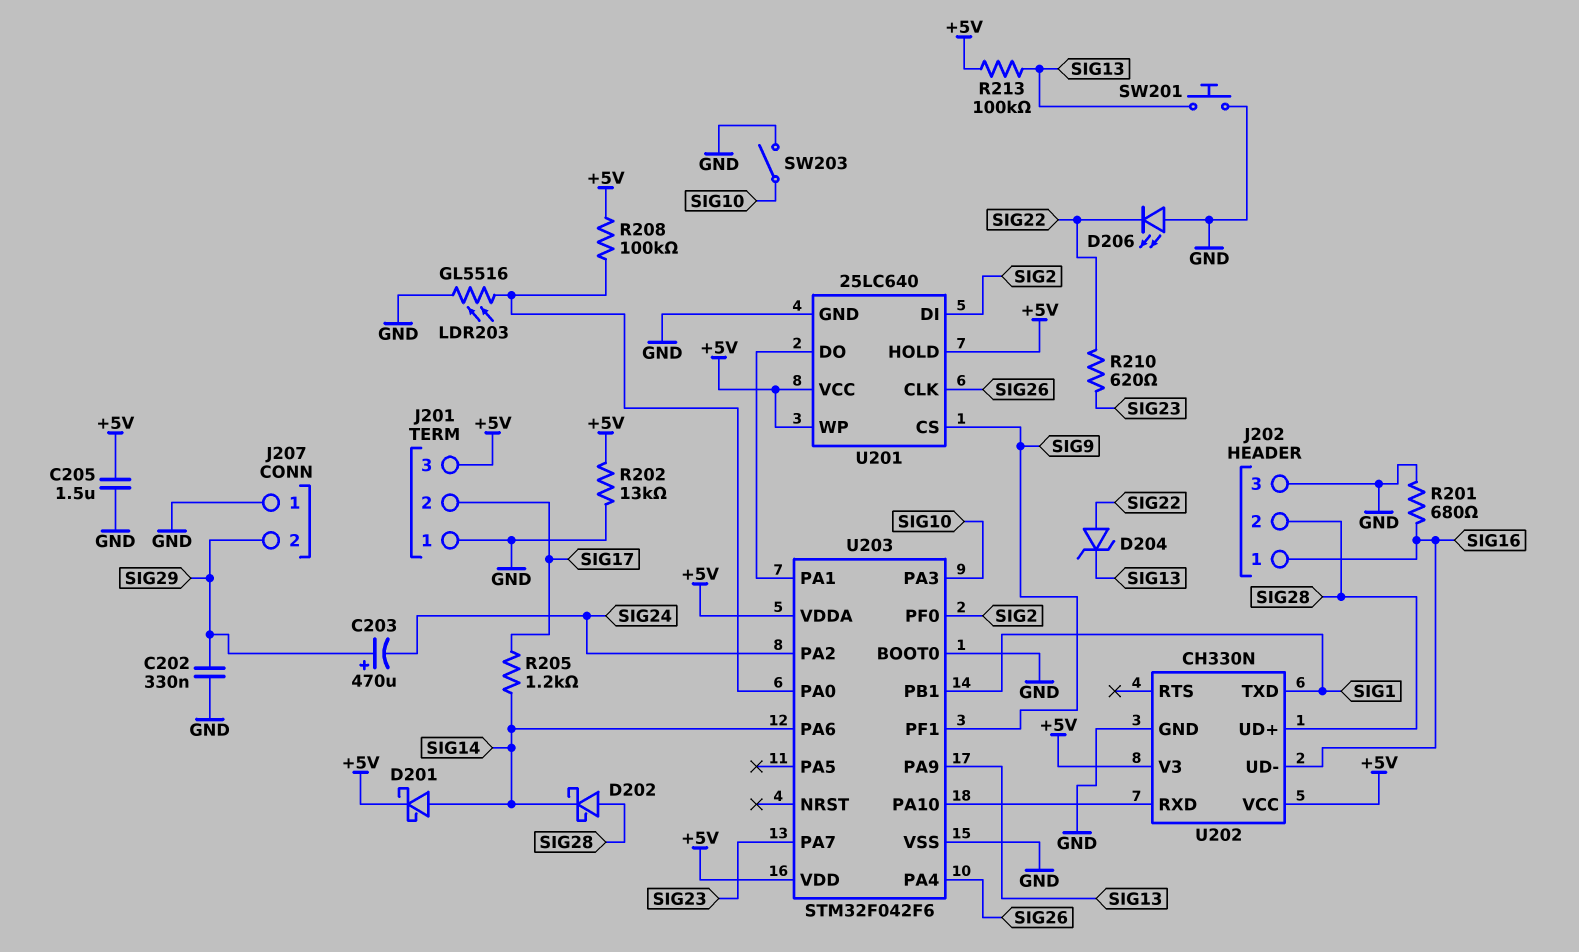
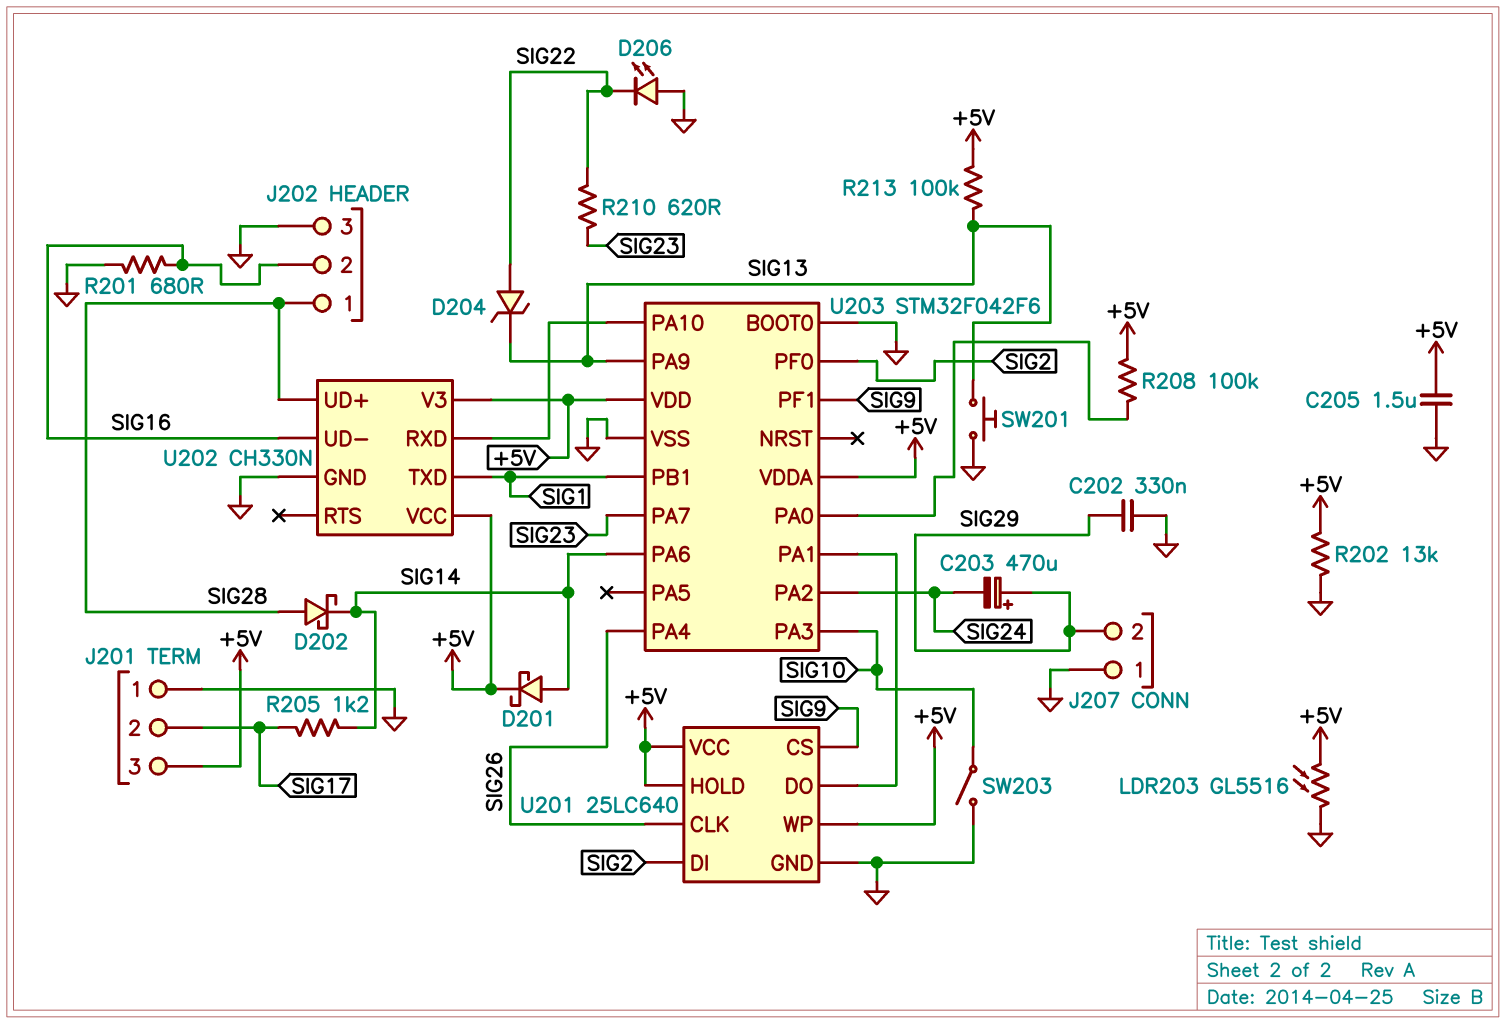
J202 pin 1: SIG16 -> SIG28
J202 pin 2: SIG28 -> SIG16
LDR203: GL5516 (GND, U203/PA0) -> GL5516 (+5V, GND)

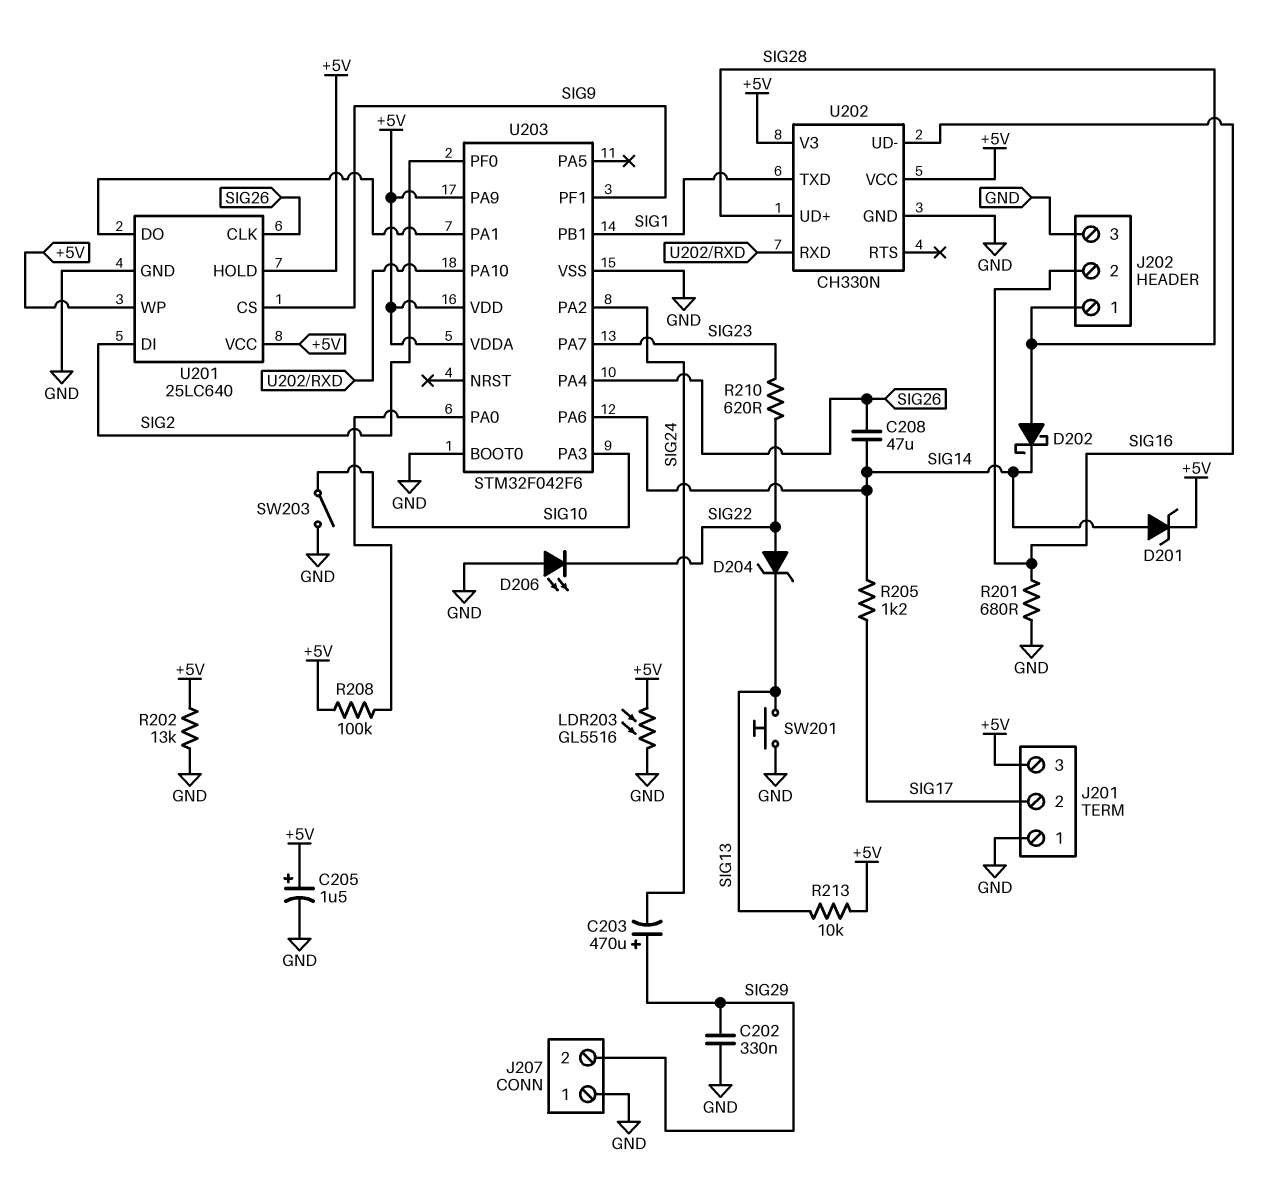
C205: 1.5uF (+5V, GND) -> 1.5uF (plus +5V, minus GND)
C208: none -> 47uF (SIG14, SIG26)
D201: schottky (A SIG14, K +5V) -> zener (A SIG14, K +5V)
R213: 100k (+5V, SIG13) -> 10k (+5V, SIG13)
U203 pin PA9: SIG13 -> +5V

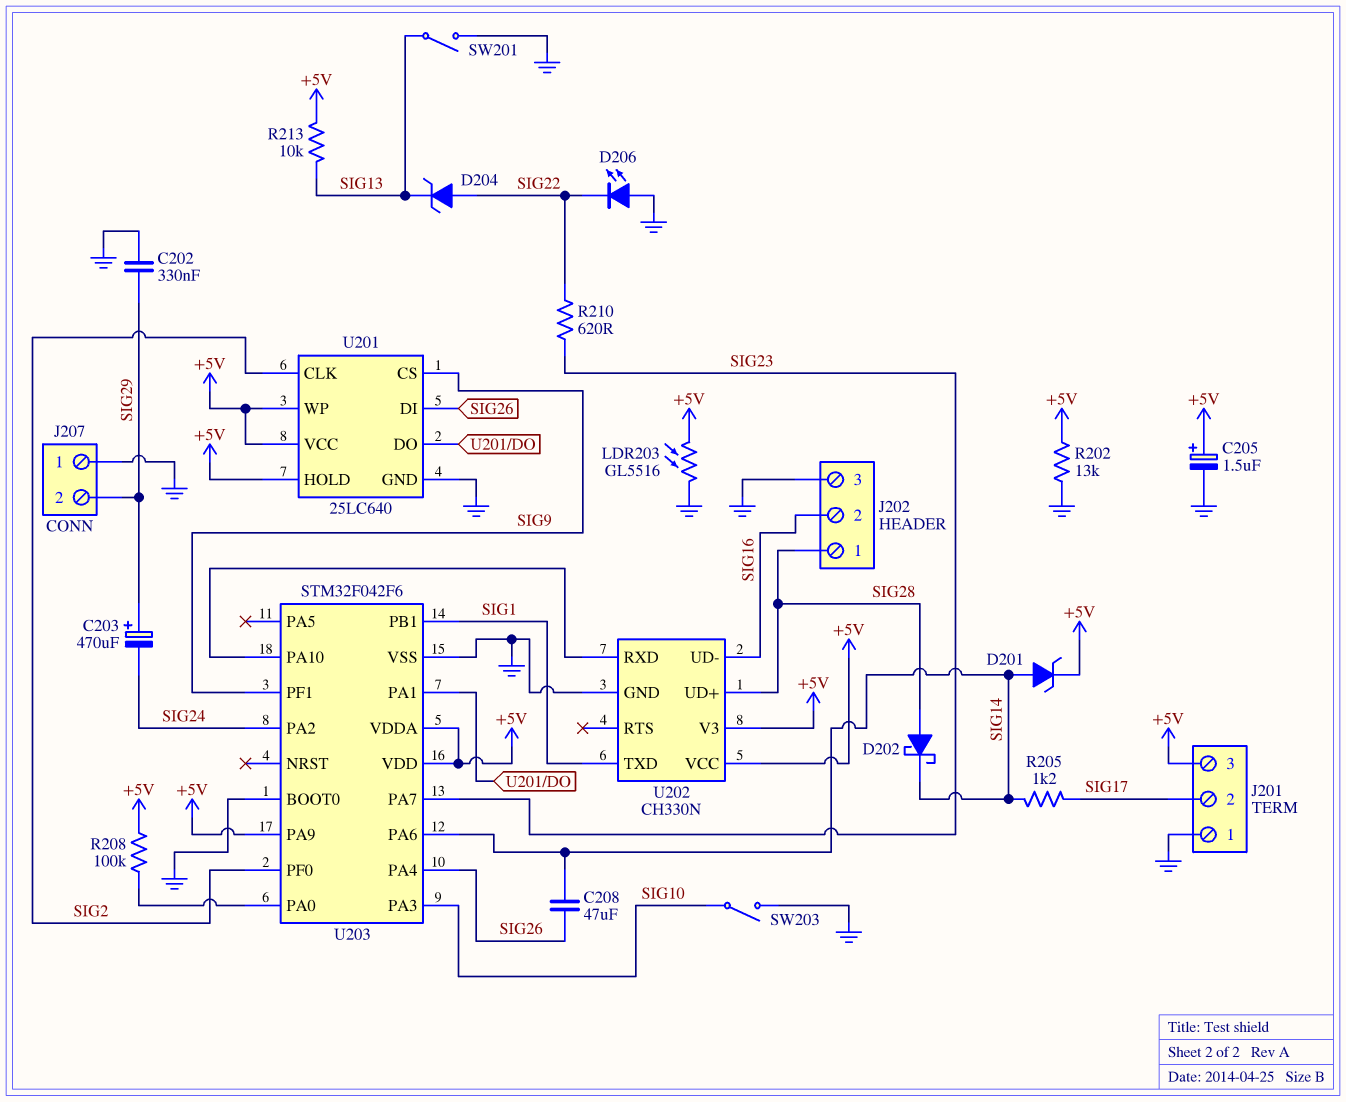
R201: 680 (GND, SIG16) -> none
SW201: button (GND, SIG13) -> switch (GND, SIG13)
U201 pin CLK: SIG26 -> SIG2
U201 pin DI: SIG2 -> SIG26

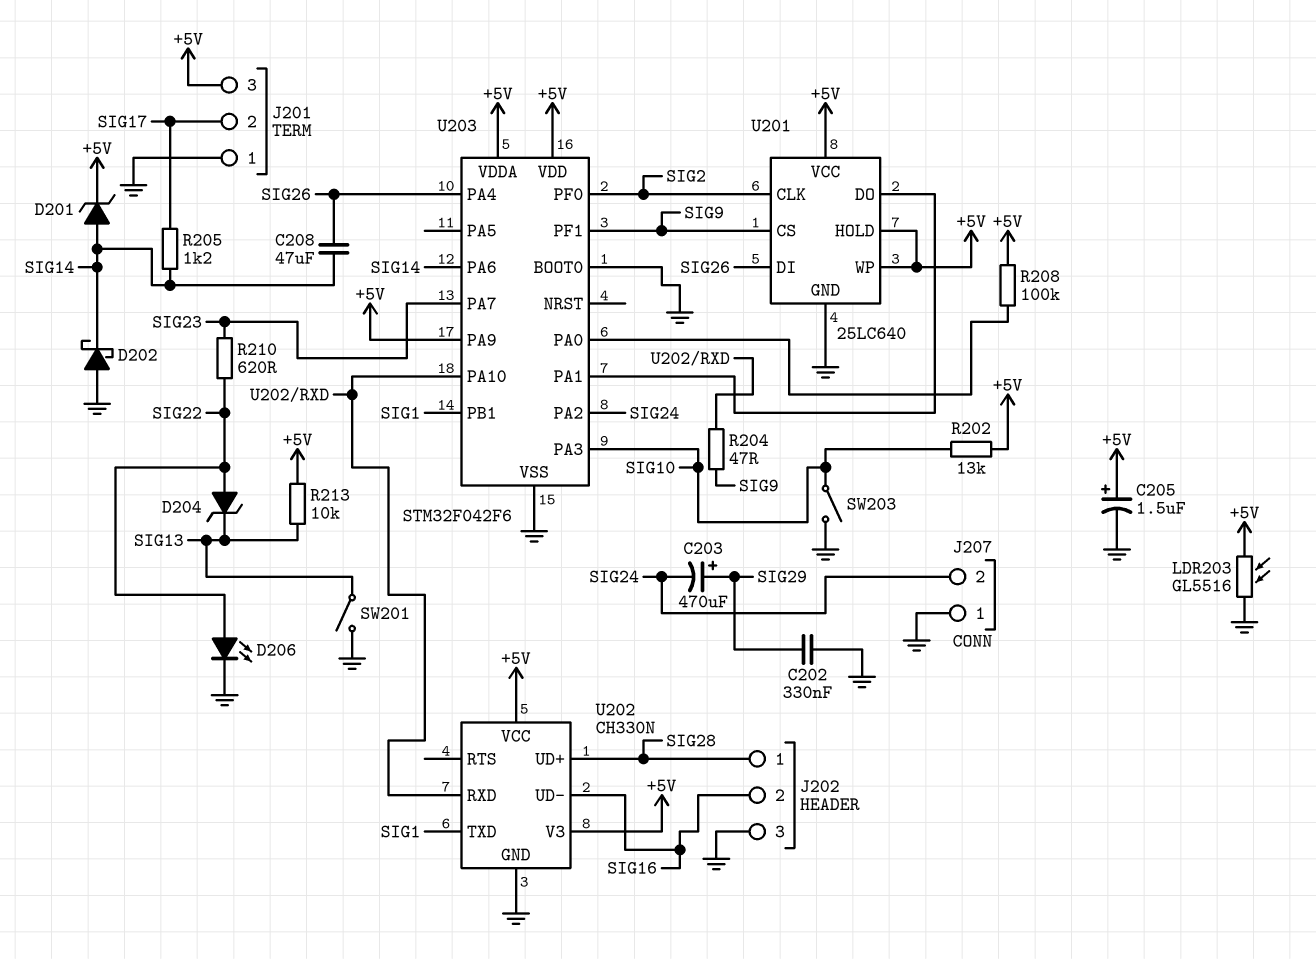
D202: schottky (A SIG28, K SIG14) -> schottky (A GND, K SIG14)
D206: LED (A GND, K SIG22) -> LED (A SIG22, K GND)
J207 pin 2: SIG29 -> SIG24
R202: 13k (+5V, GND) -> 13k (+5V, SIG10)
R204: none -> 47 (SIG9, U202/RXD)

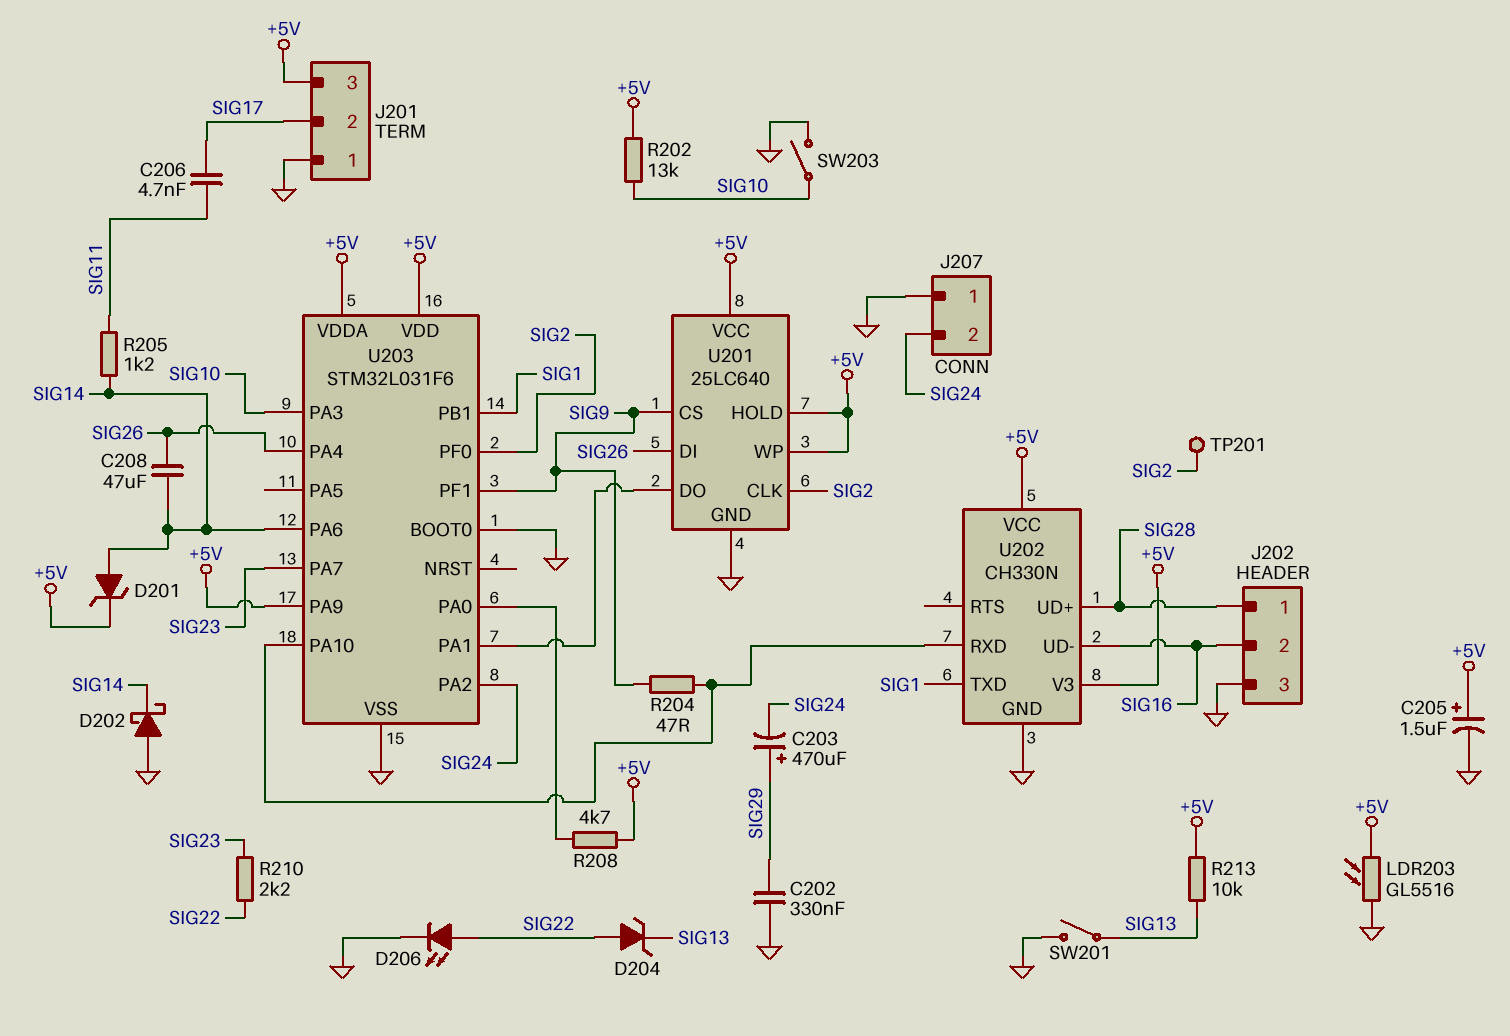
C206: none -> 4.7nF (SIG11, SIG17)
R205: 1.2k (SIG14, SIG17) -> 1.2k (SIG11, SIG14)
R208: 100k (+5V, U203/PA0) -> 4.7k (+5V, U203/PA0)
R210: 620 (SIG22, SIG23) -> 2.2k (SIG22, SIG23)
TP201: none -> test point (SIG2)
U203: STM32F042F6 -> STM32L031F6

